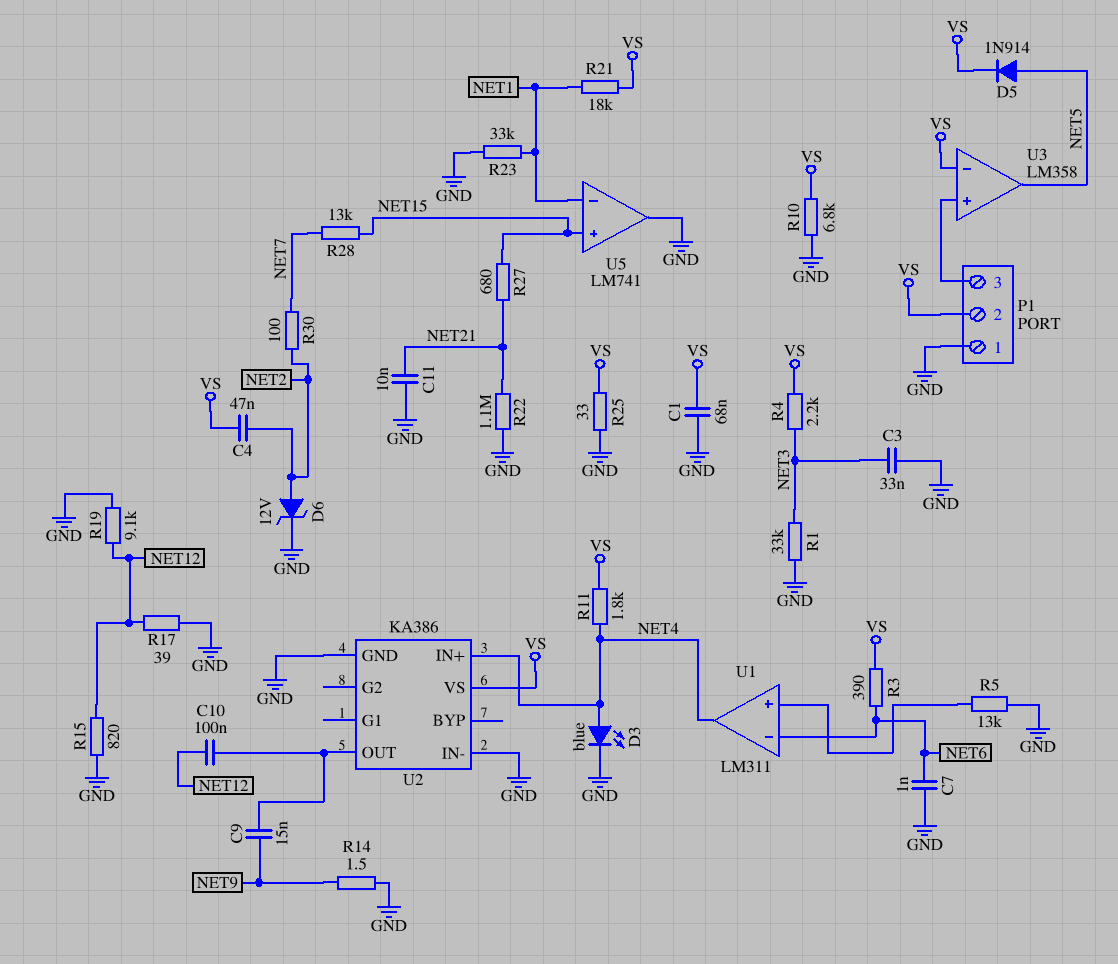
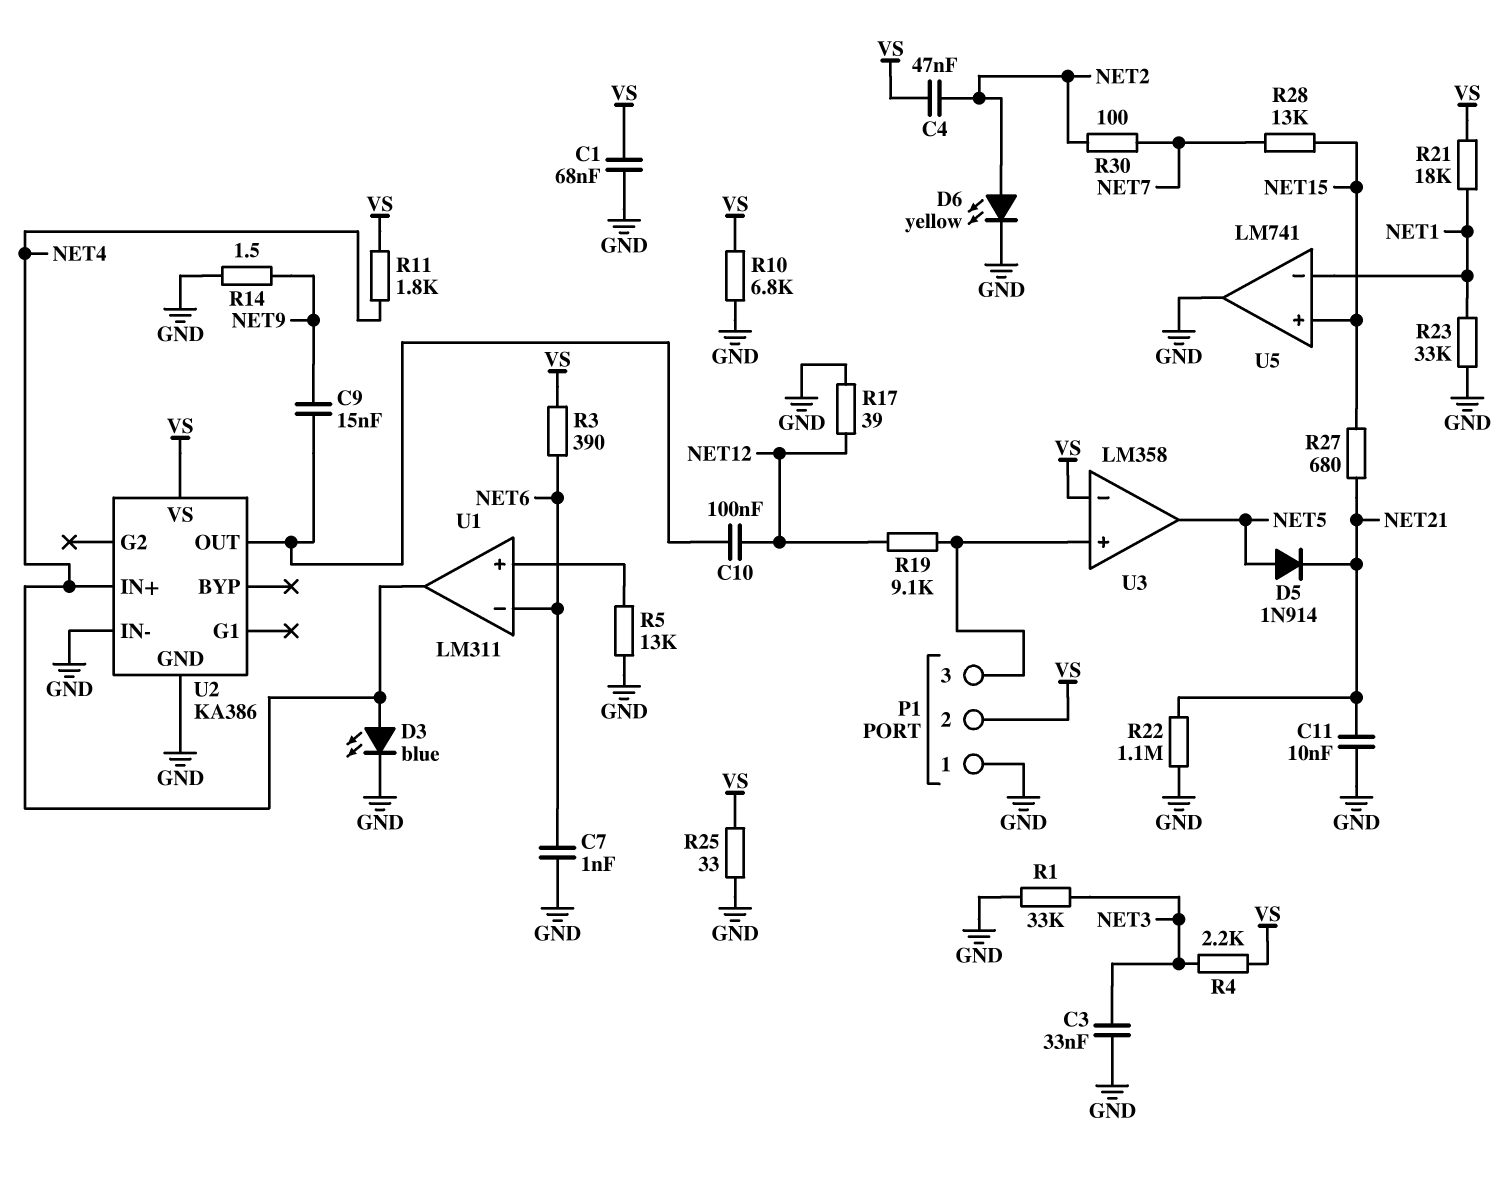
D5: diode 1N914 (A NET5, K VS) -> diode 1N914 (A NET5, K NET21)
D6: zener 12V (A NET2, K GND) -> LED yellow (A NET2, K GND)
R15: 820 (GND, NET12) -> none
R19: 9.1k (GND, NET12) -> 9.1k (NET12, P1/3)

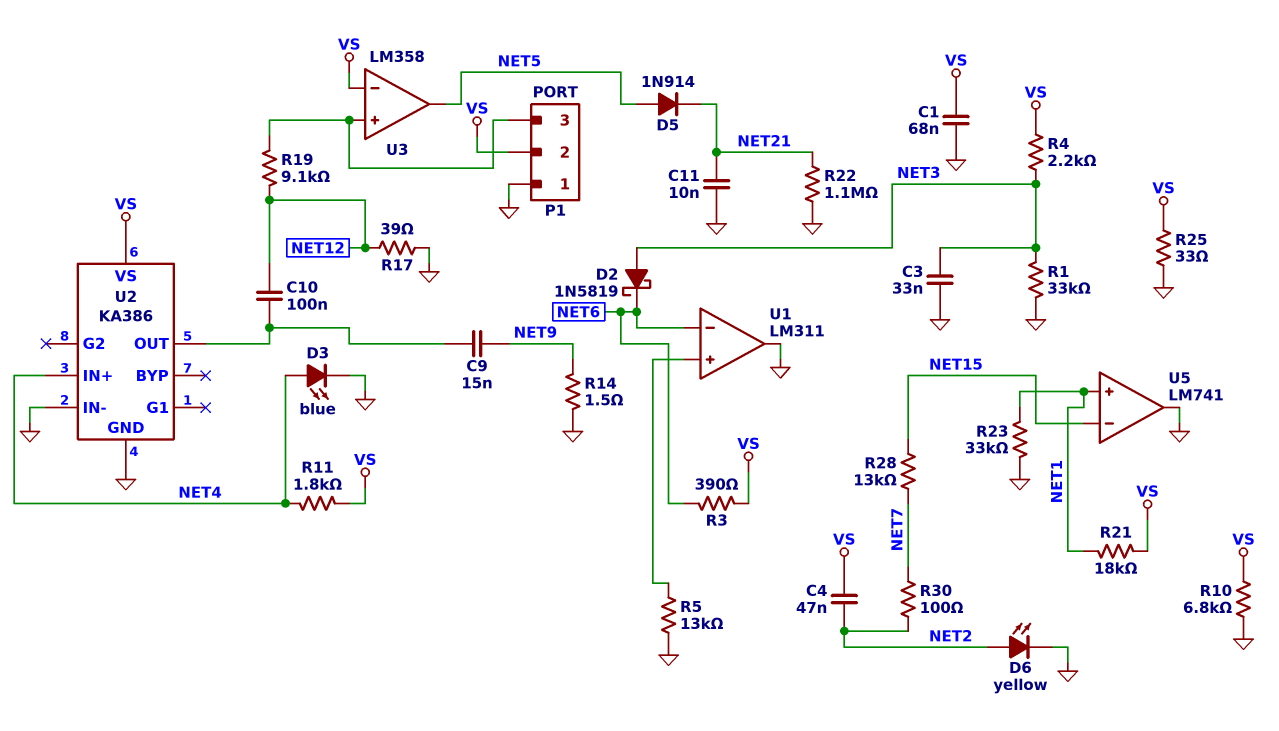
C7: 1nF (GND, NET6) -> none
D2: none -> schottky 1N5819 (A NET3, K NET6)
R27: 680 (NET15, NET21) -> none
U1 pin out: NET4 -> GND
U5 pin in+: NET15 -> NET1
U5 pin in-: NET1 -> NET15

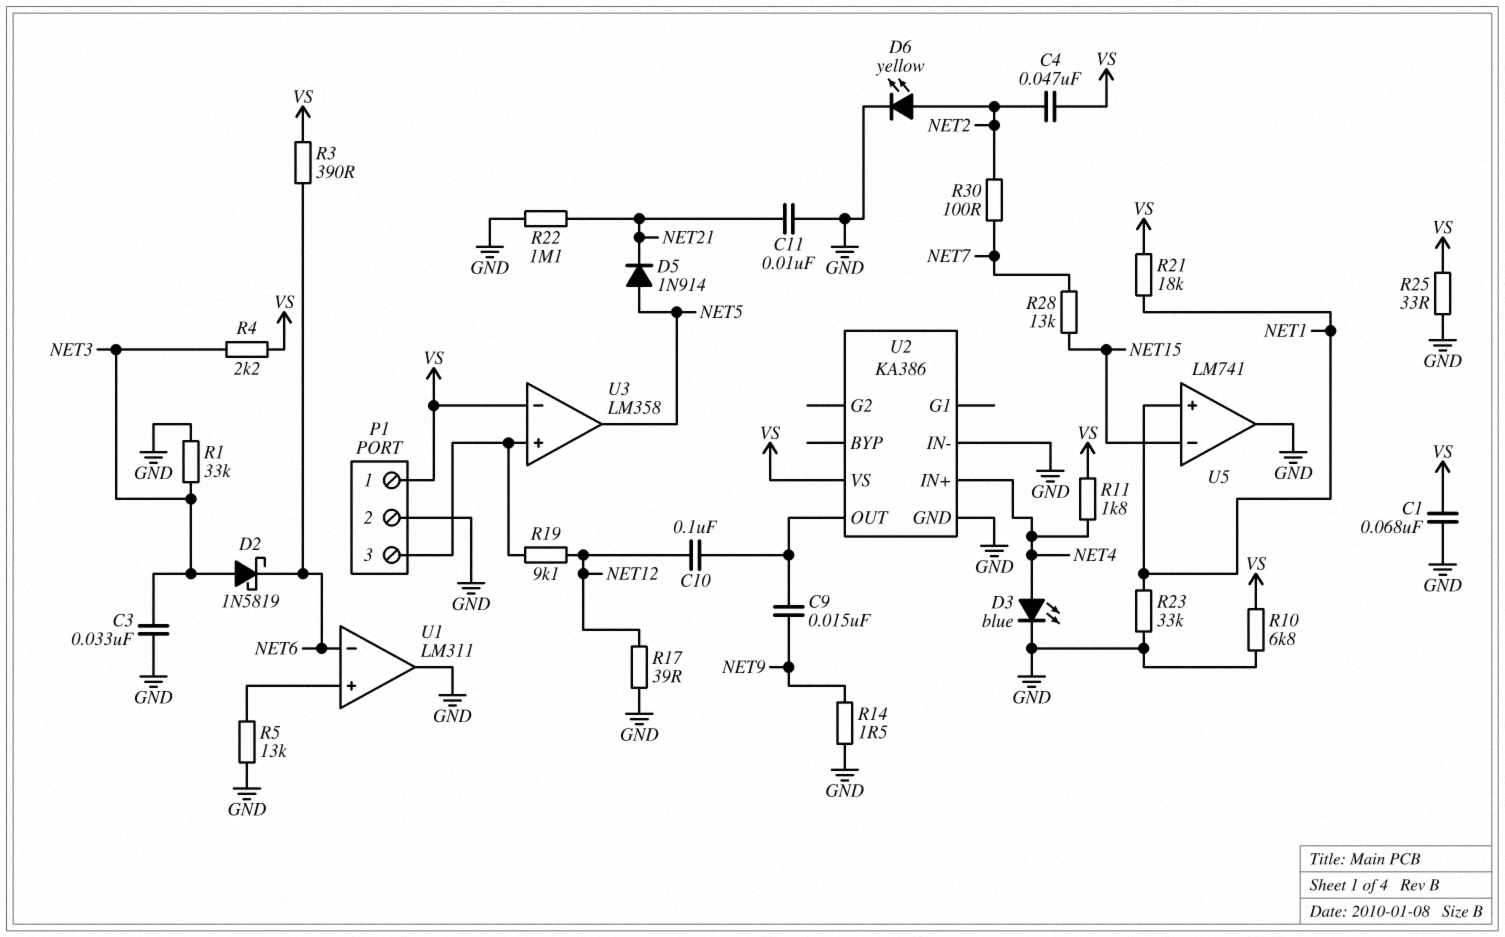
P1 pin 1: GND -> VS
P1 pin 2: VS -> GND

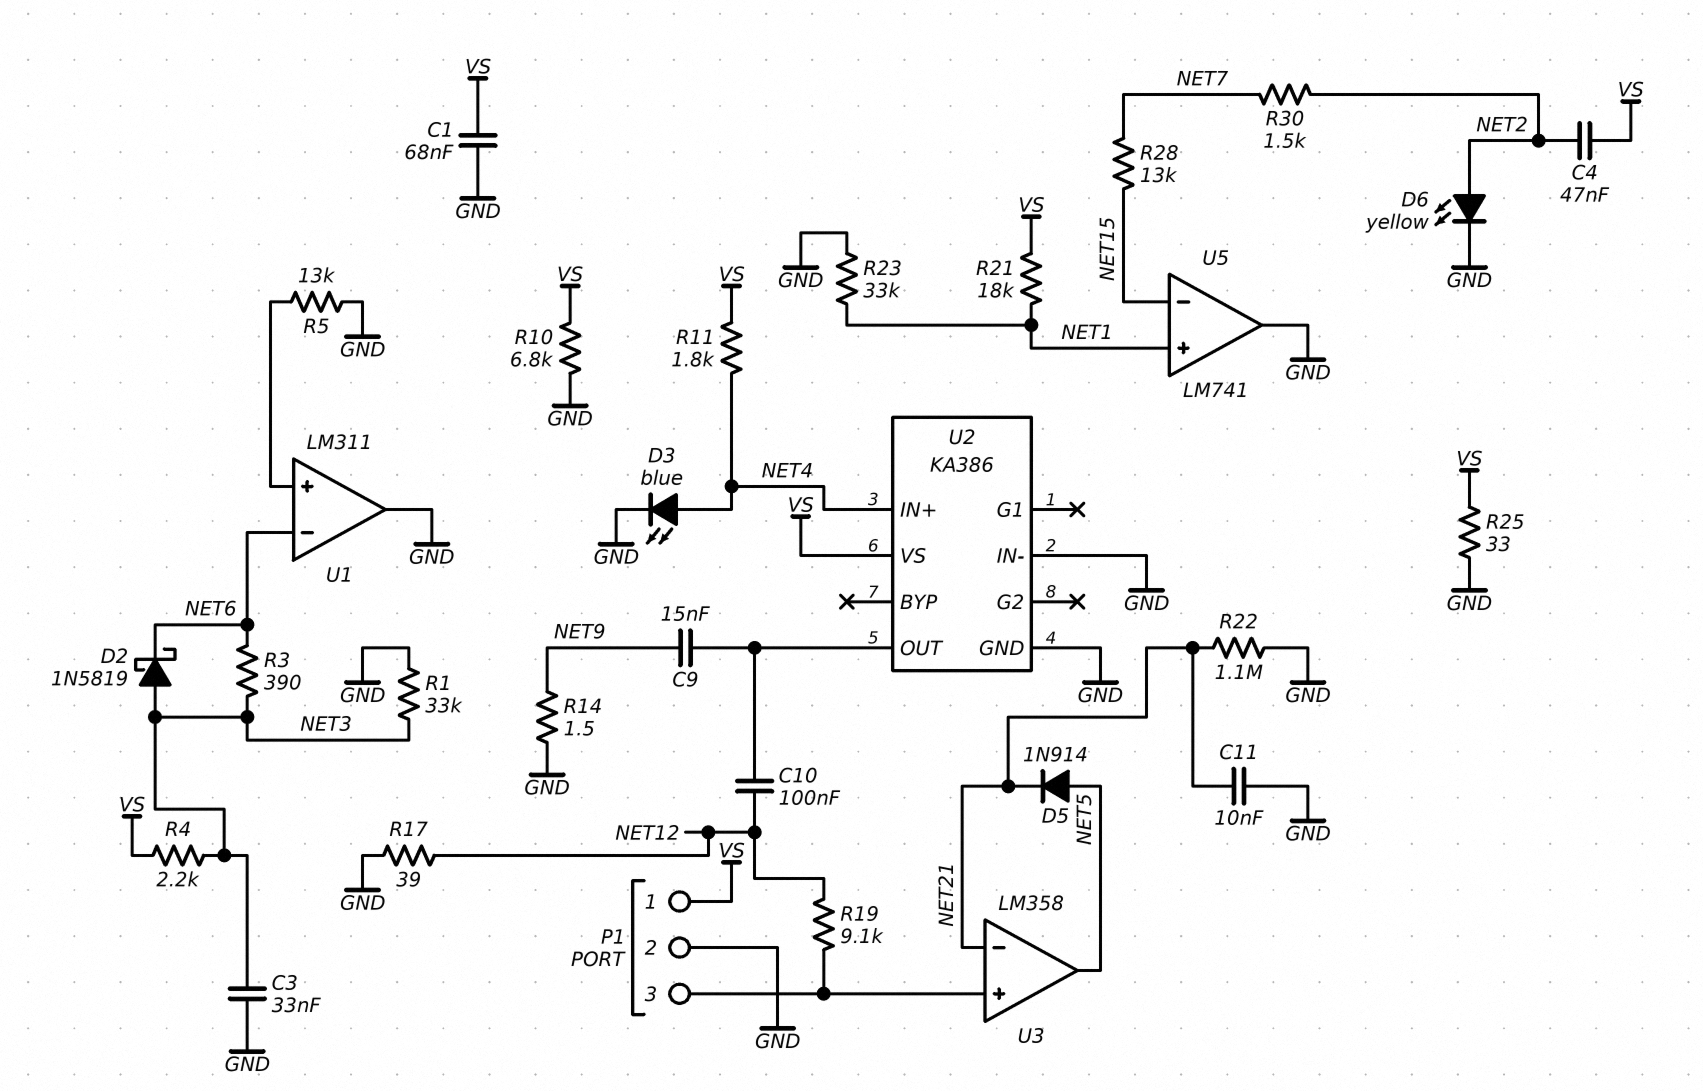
R3: 390 (NET6, VS) -> 390 (NET3, NET6)
R30: 100 (NET2, NET7) -> 1.5k (NET2, NET7)
U3 pin in-: VS -> NET21

